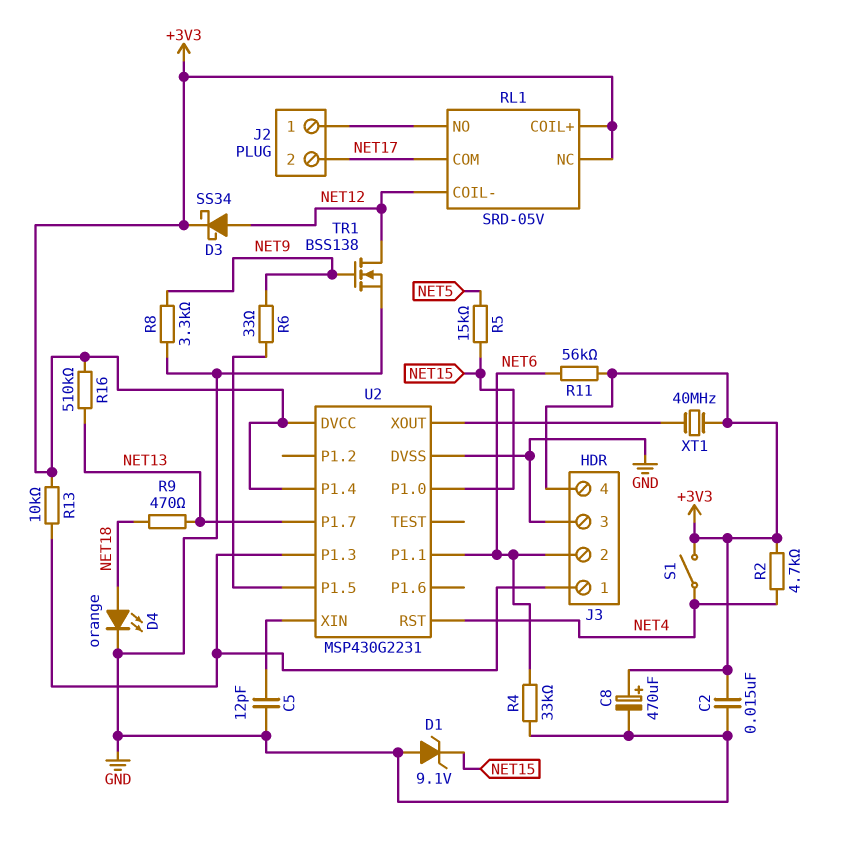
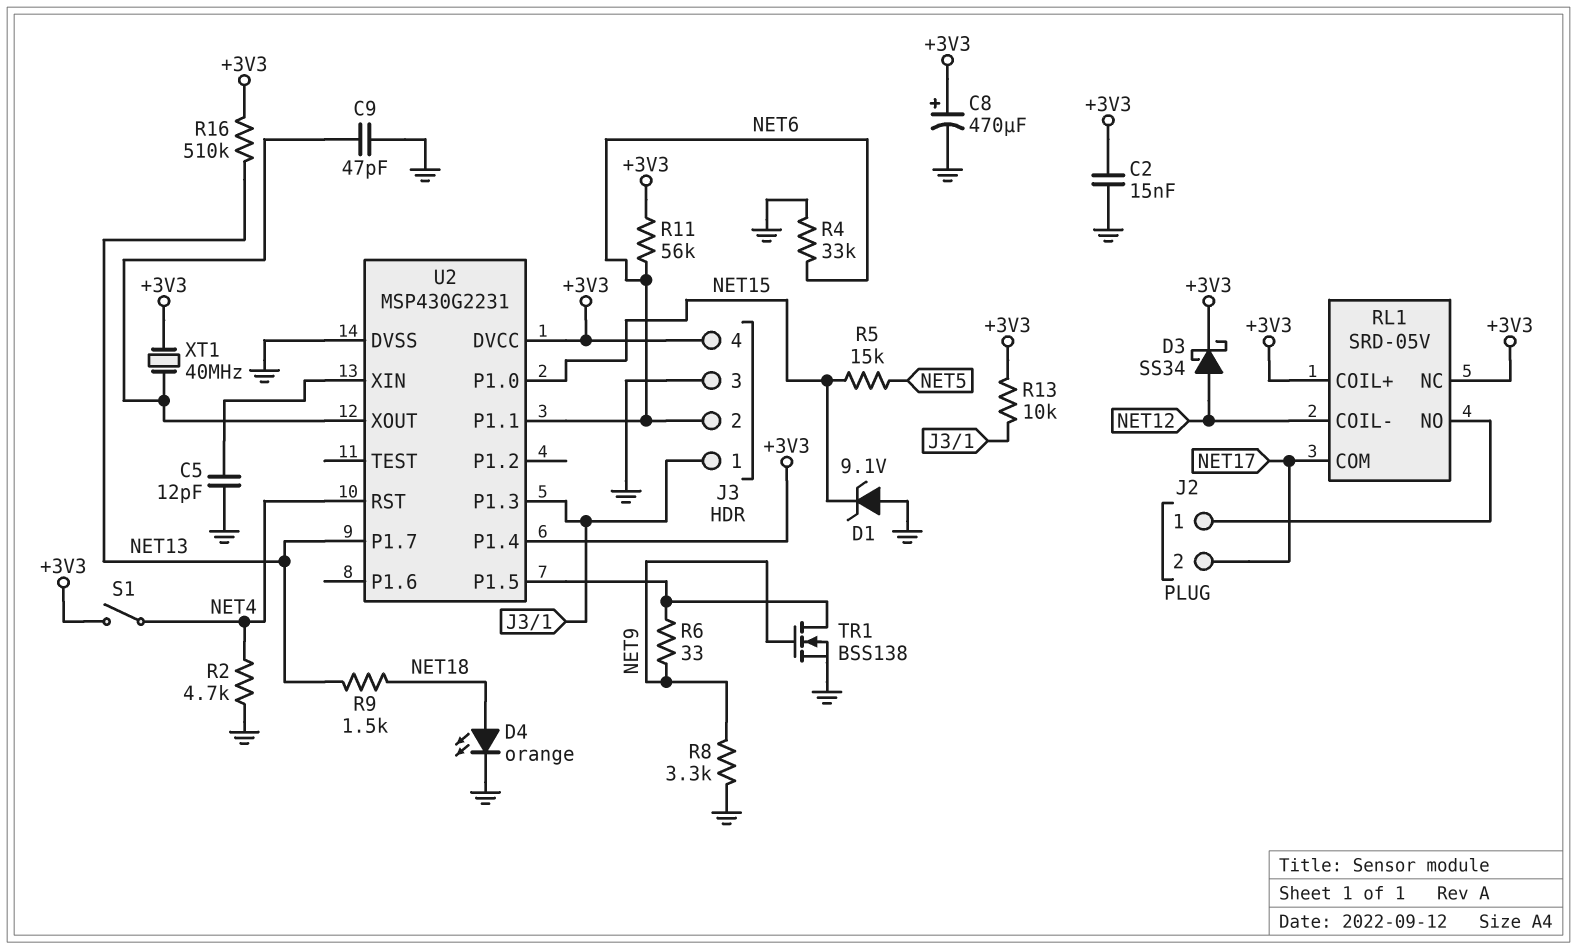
C9: none -> 47pF (GND, U2/XOUT)
R2: 4.7k (+3V3, NET4) -> 4.7k (GND, NET4)
R9: 470 (NET13, NET18) -> 1.5k (NET13, NET18)
TR1: NMOS BSS138 (G NET9, D NET12, S GND) -> NMOS BSS138 (G NET9, D U2/P1.5, S GND)

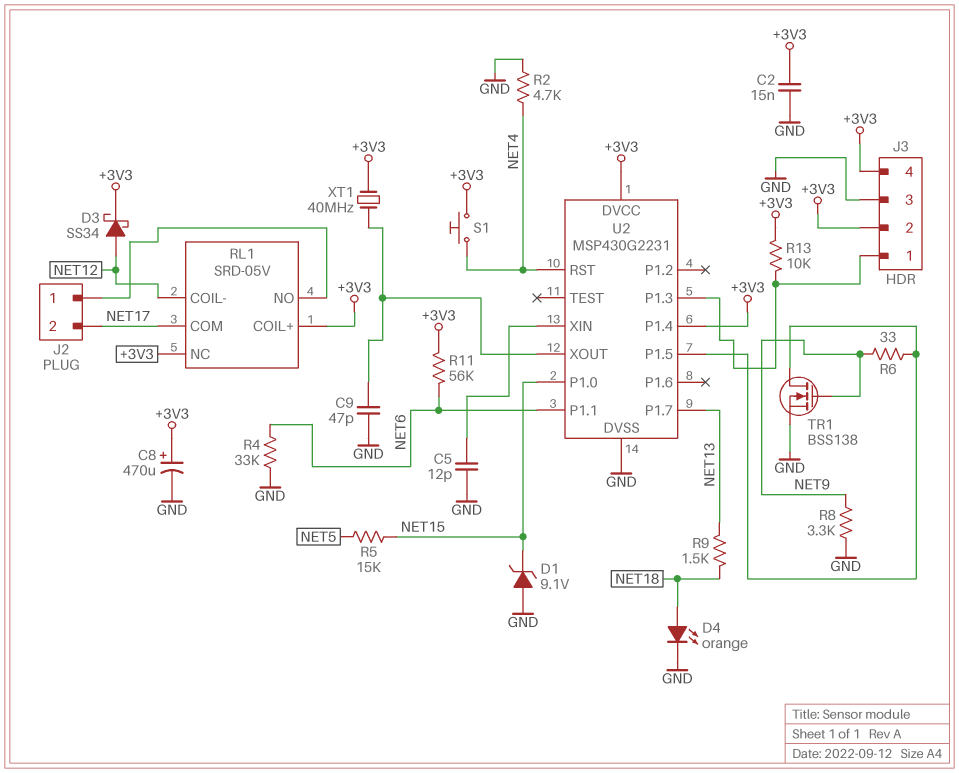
J3 pin 2: NET6 -> +3V3
R16: 510k (+3V3, NET13) -> none
S1: switch (+3V3, NET4) -> button (+3V3, NET4)

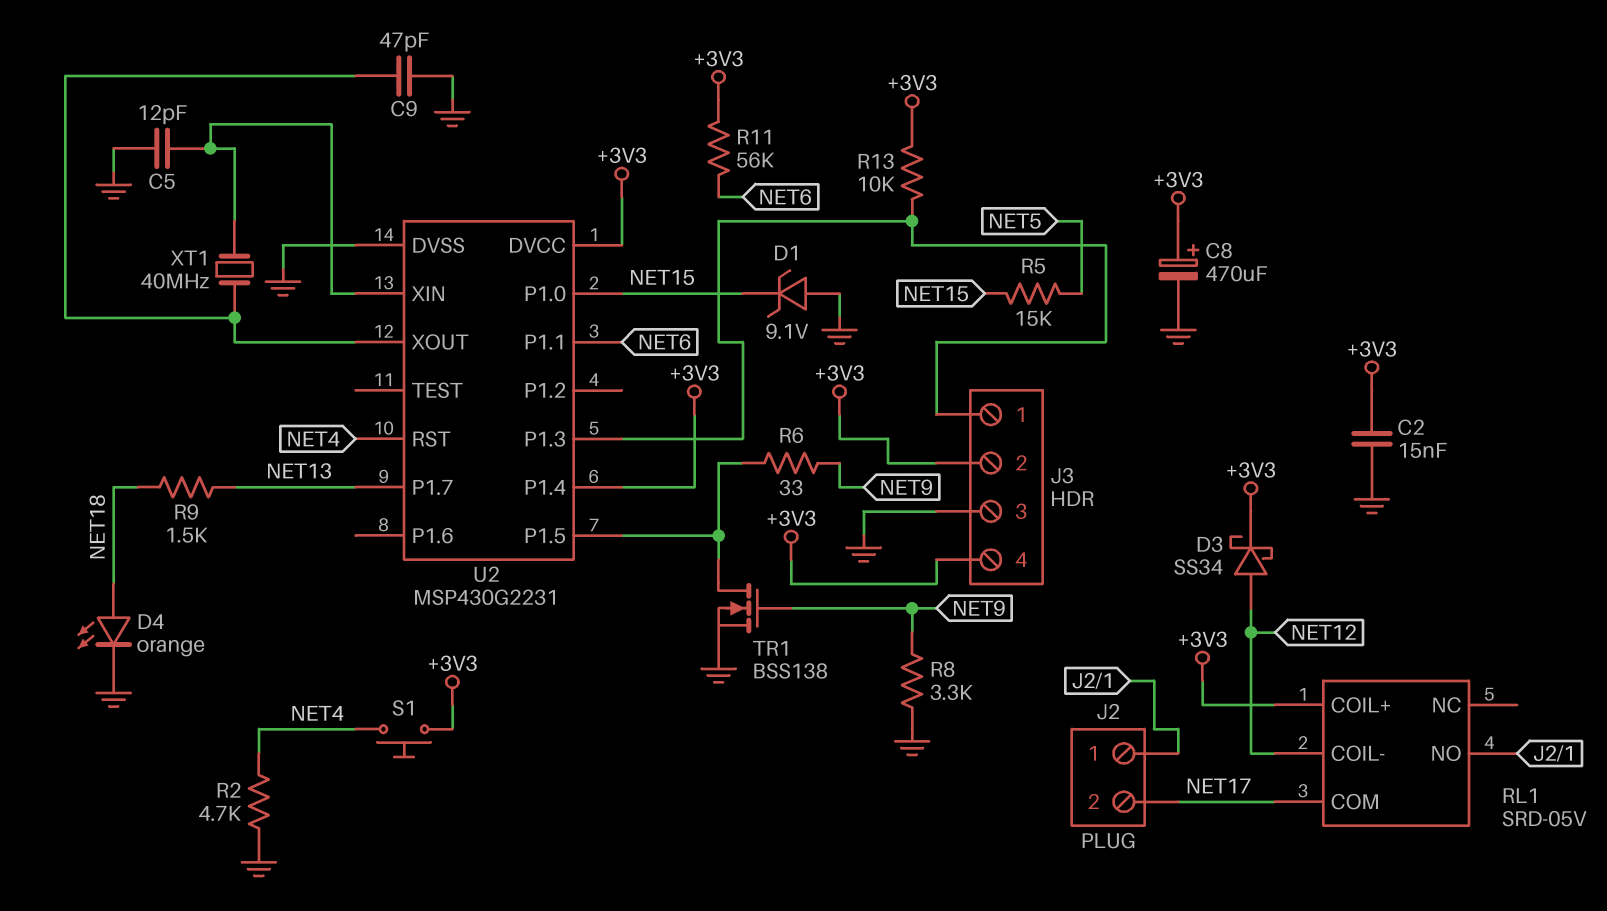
R4: 33k (GND, NET6) -> none
RL1 pin NC: +3V3 -> none
XT1: 40MHz (+3V3, U2/XOUT) -> 40MHz (U2/XIN, U2/XOUT)

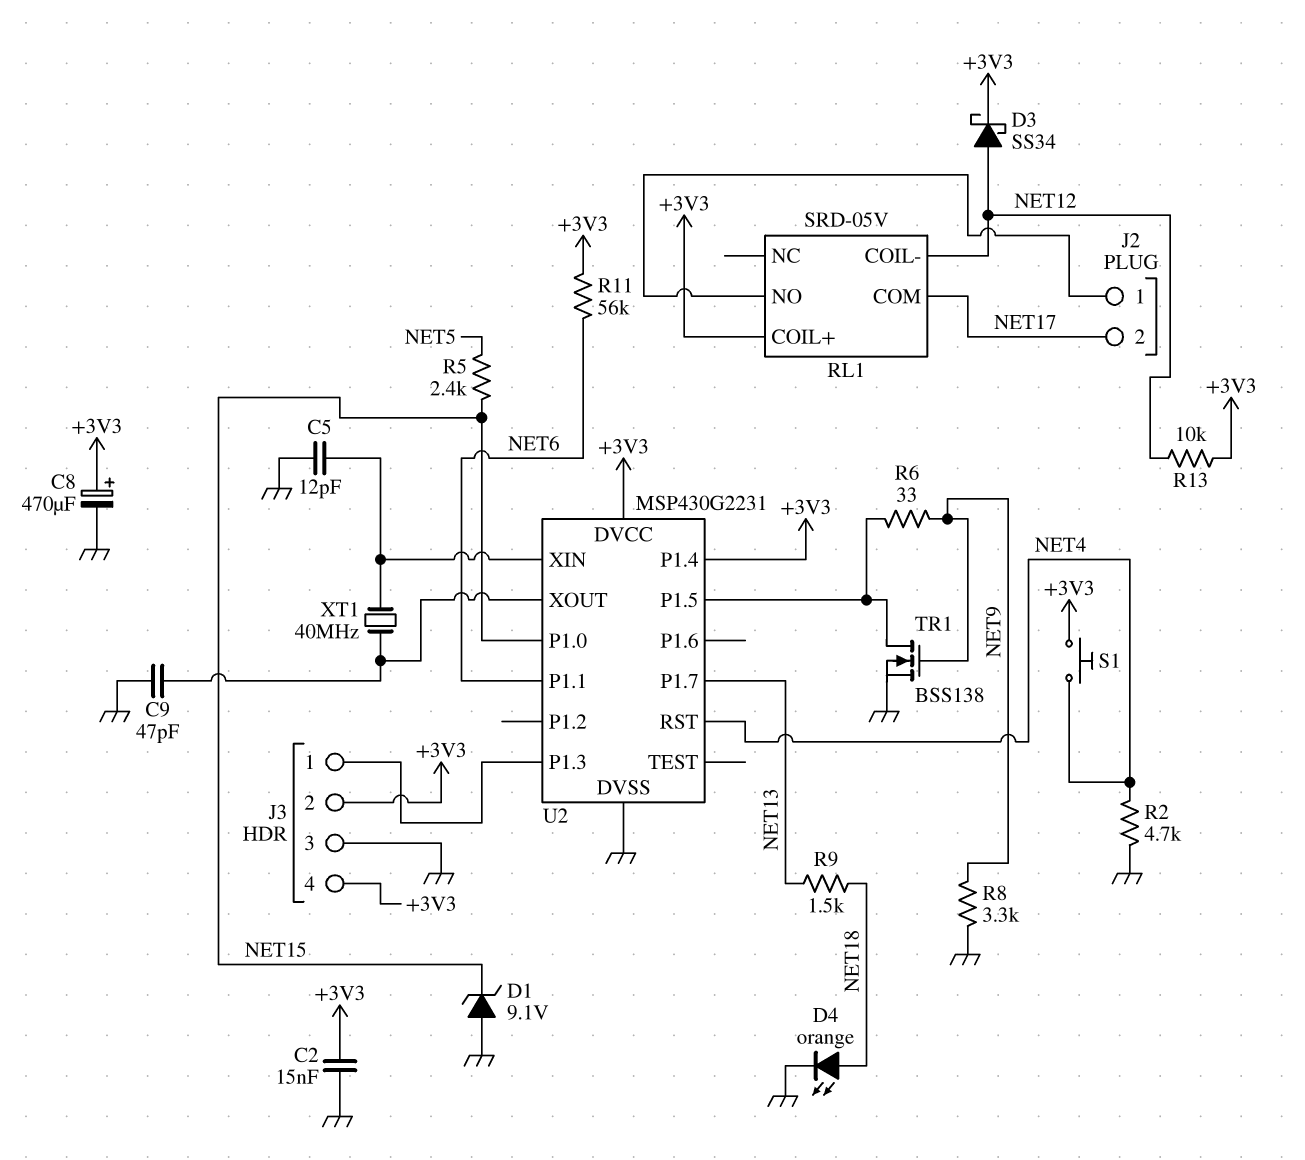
R5: 15k (NET5, NET15) -> 2.4k (NET5, NET15)
R13: 10k (+3V3, J3/1) -> 10k (+3V3, NET12)

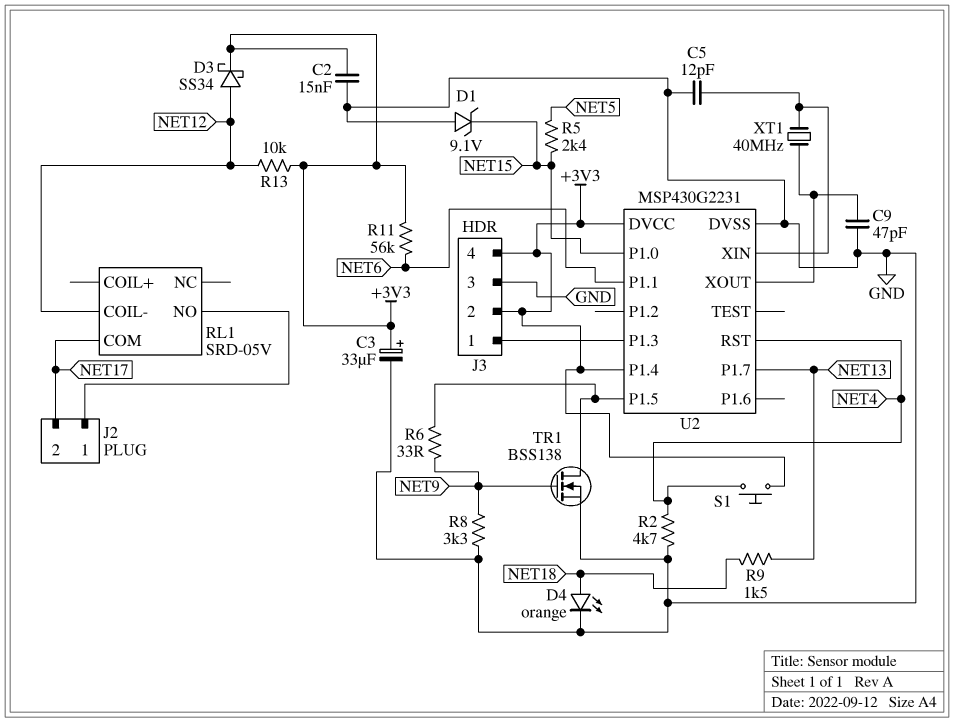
C3: none -> 33uF (plus +3V3, minus GND)
C8: 470uF (plus +3V3, minus GND) -> none
RL1 pin COIL+: +3V3 -> none

